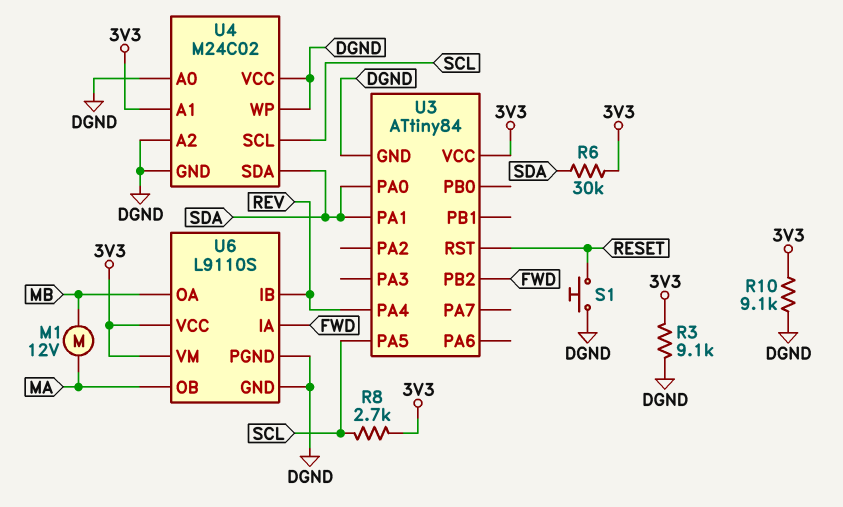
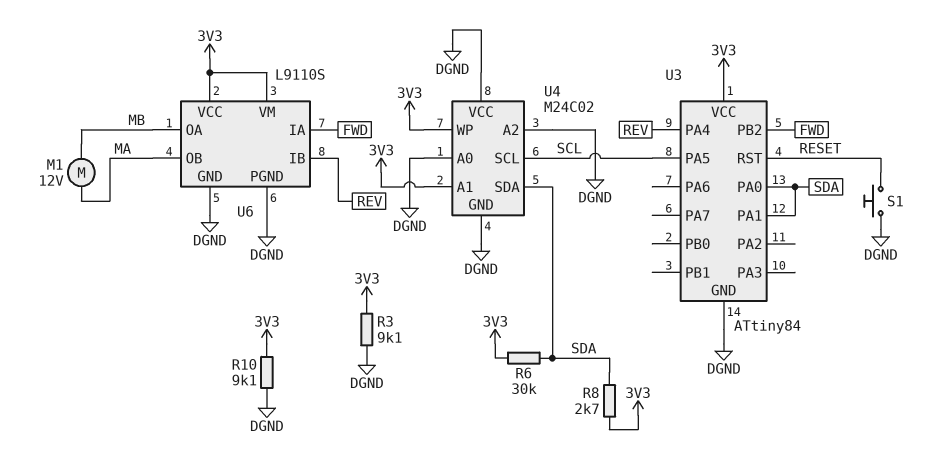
R8: 2.7k (3V3, SCL) -> 2.7k (3V3, SDA)
U4 pin WP: DGND -> 3V3

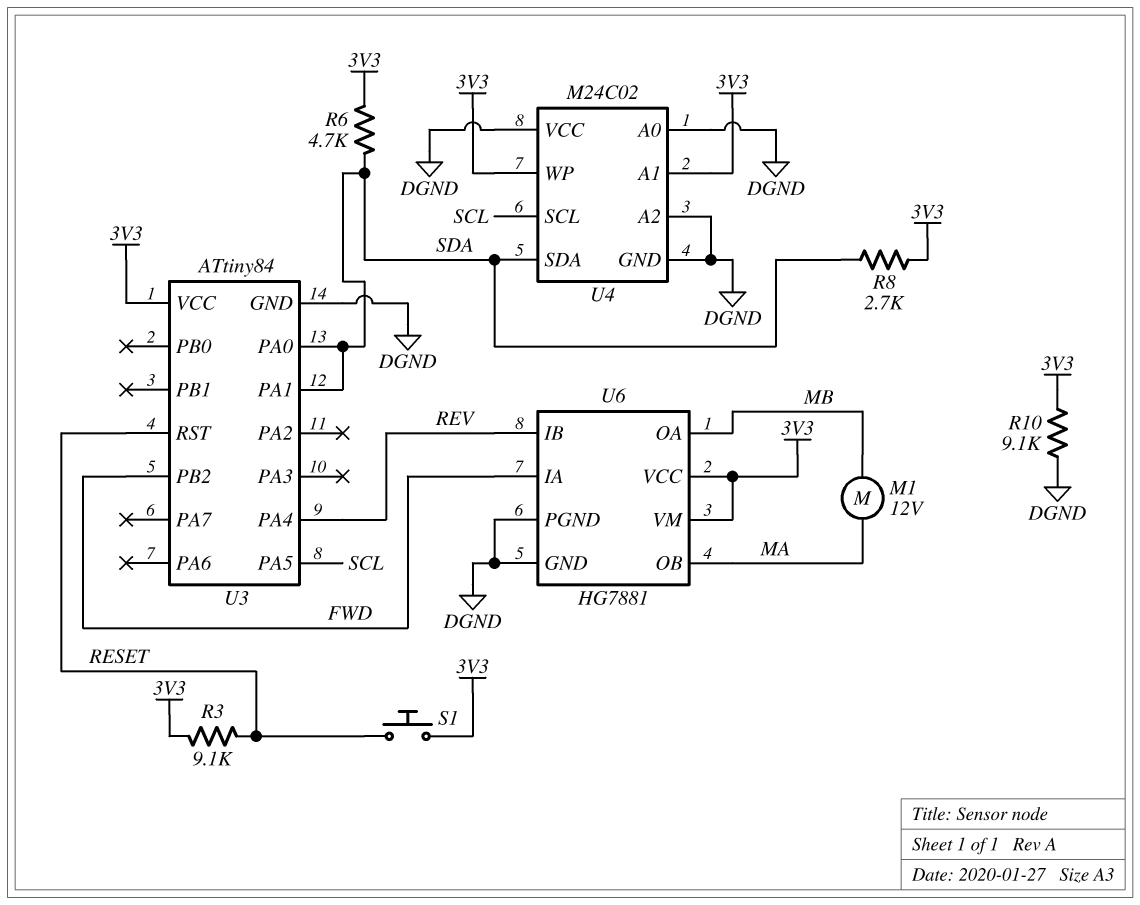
R3: 9.1k (3V3, DGND) -> 9.1k (3V3, RESET)
R6: 30k (3V3, SDA) -> 4.7k (3V3, SDA)
S1: button (DGND, RESET) -> button (3V3, RESET)
U6: L9110S -> HG7881

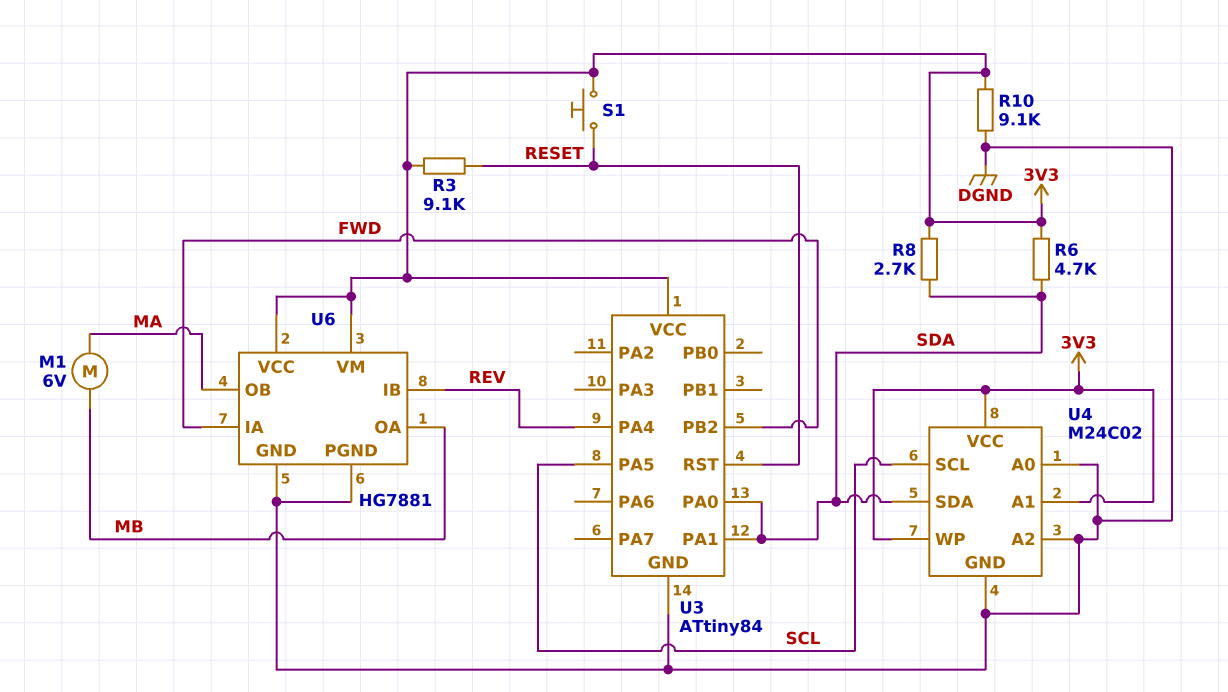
M1: motor 12V (MA, MB) -> motor 6V (MA, MB)
U4 pin VCC: DGND -> 3V3

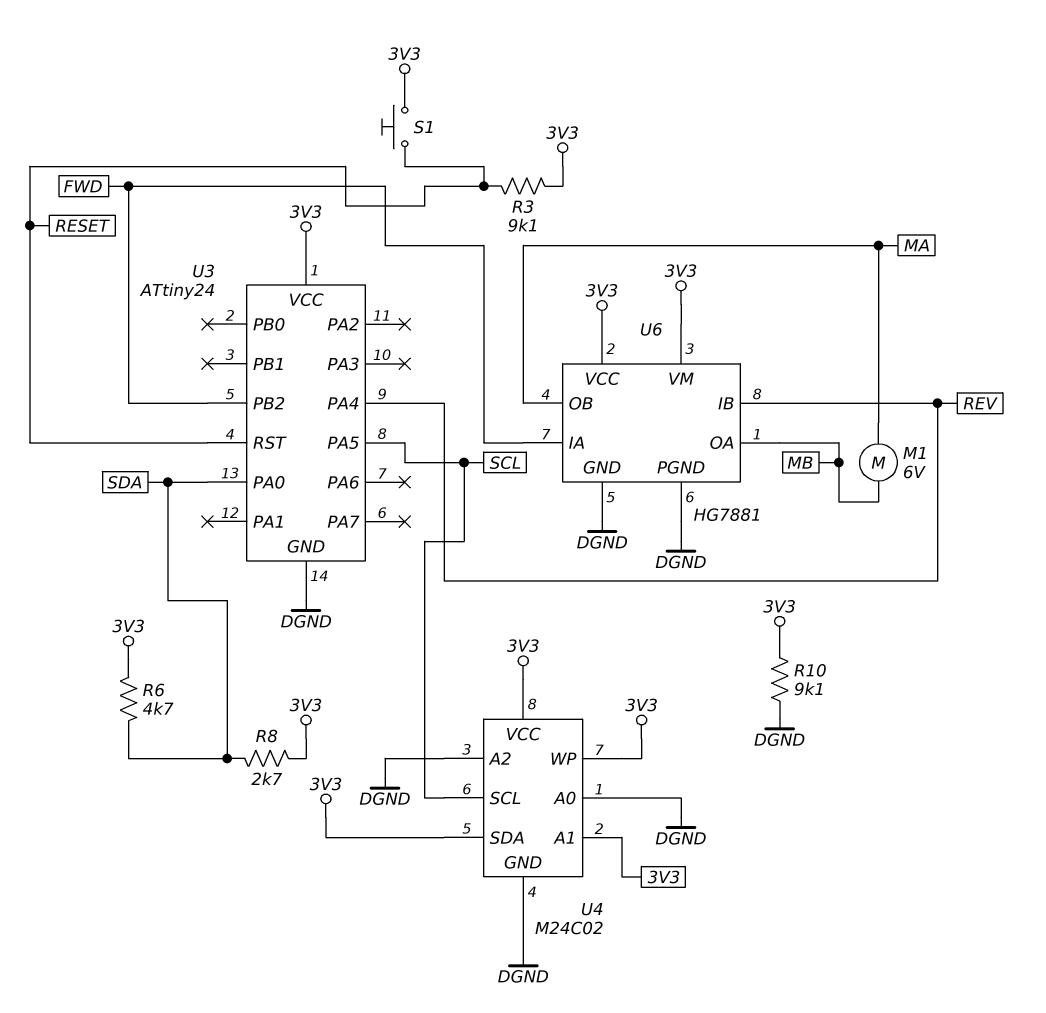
U3: ATtiny84 -> ATtiny24
U3 pin PA1: SDA -> none
U4 pin SDA: SDA -> 3V3

